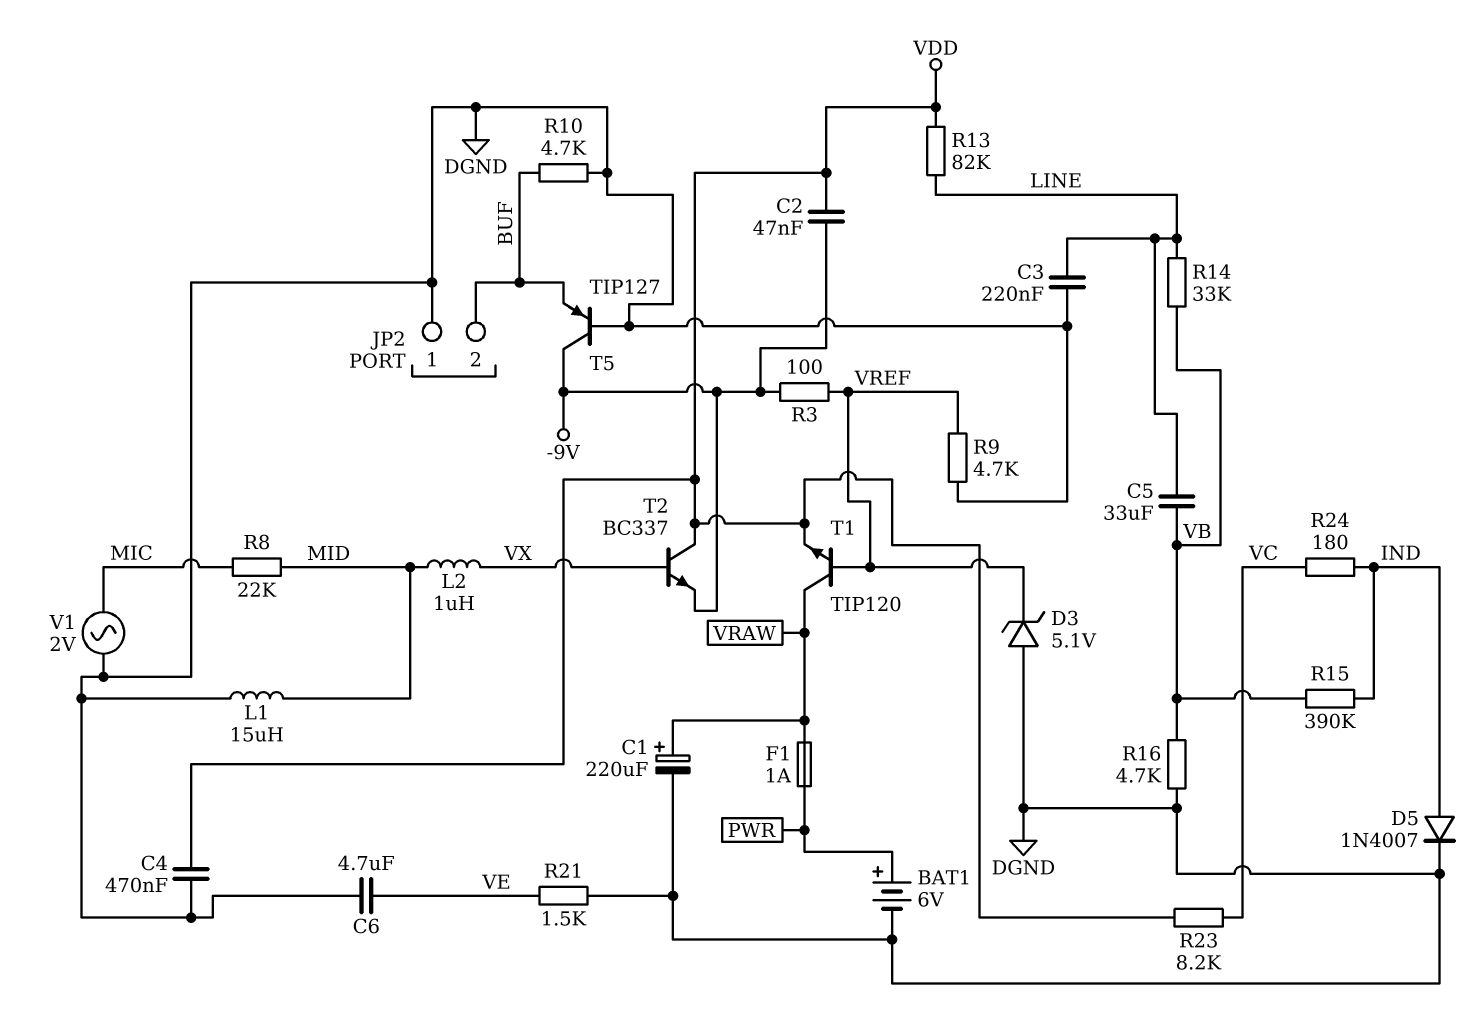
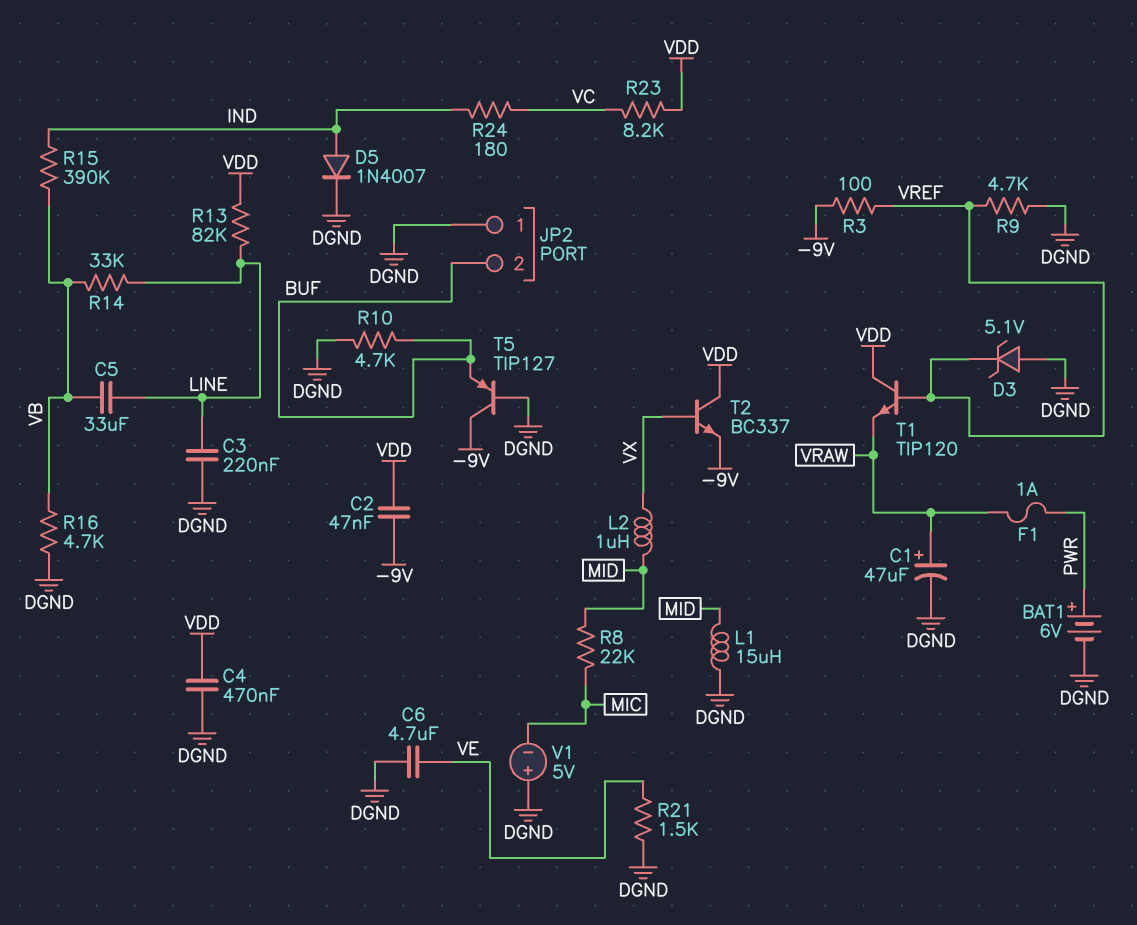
C1: 220uF (plus VRAW, minus DGND) -> 47uF (plus VRAW, minus DGND)
T1: NPN TIP120 (B VREF, C VRAW, E VDD) -> NPN TIP120 (B VREF, C VDD, E VRAW)
V1: AC 2V (DGND, MIC) -> 5V (plus DGND, minus MIC)

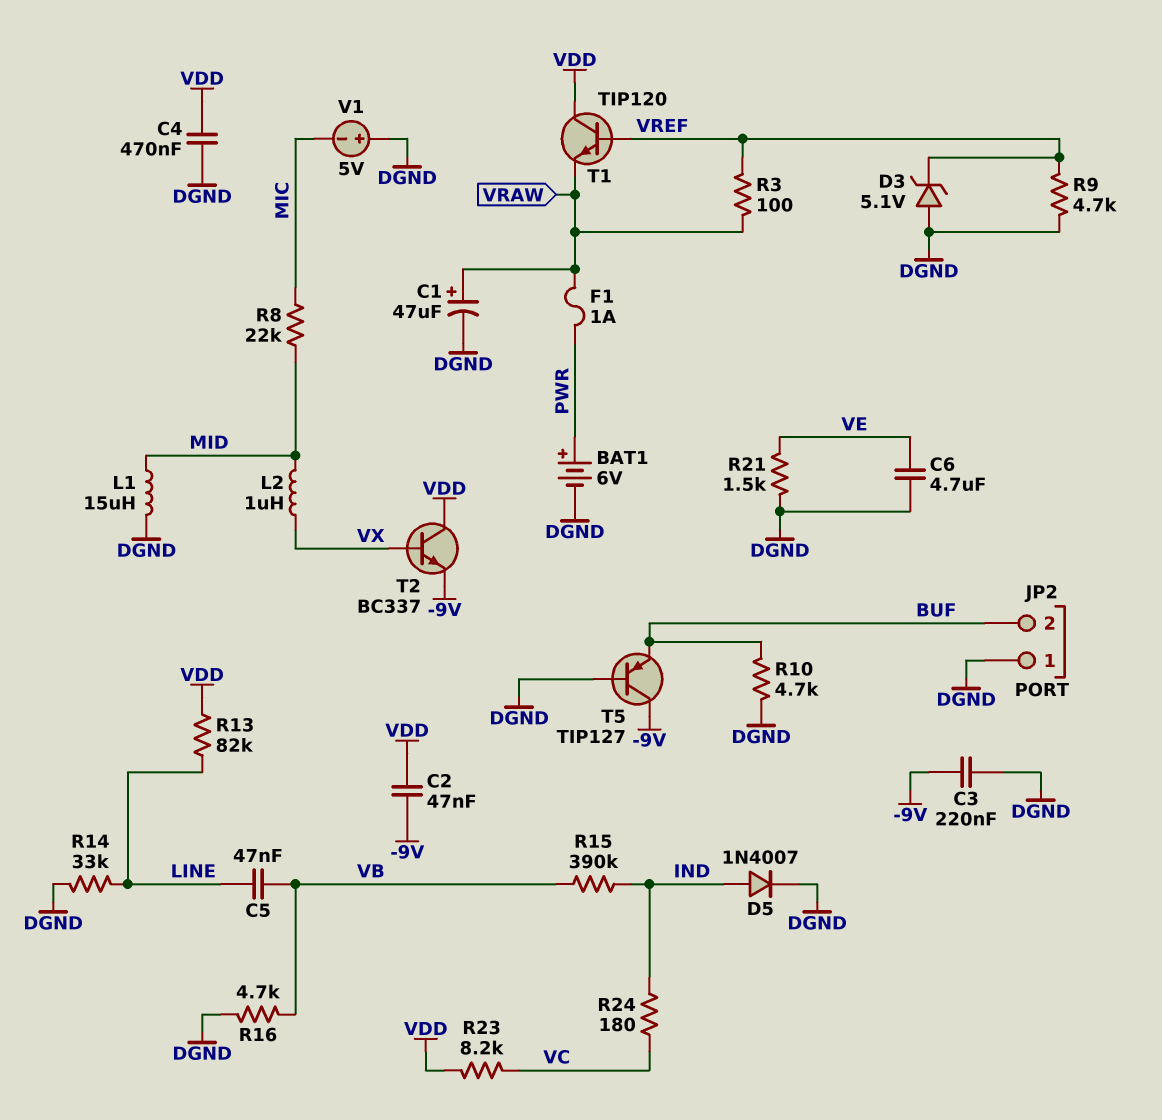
C3: 220nF (DGND, LINE) -> 220nF (-9V, DGND)
C5: 33uF (LINE, VB) -> 47nF (LINE, VB)
R3: 100 (-9V, VREF) -> 100 (VRAW, VREF)
R14: 33k (LINE, VB) -> 33k (DGND, LINE)

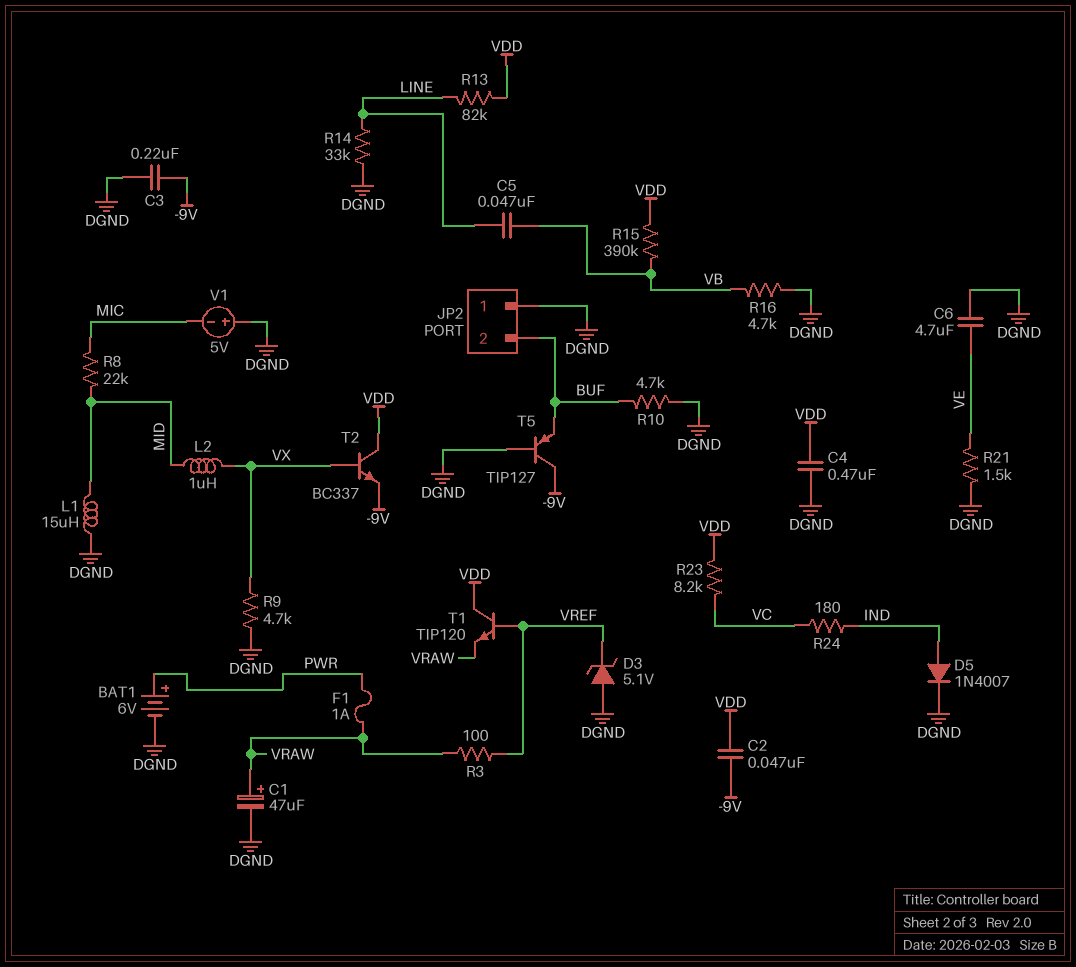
R9: 4.7k (DGND, VREF) -> 4.7k (DGND, VX)
R15: 390k (IND, VB) -> 390k (VB, VDD)

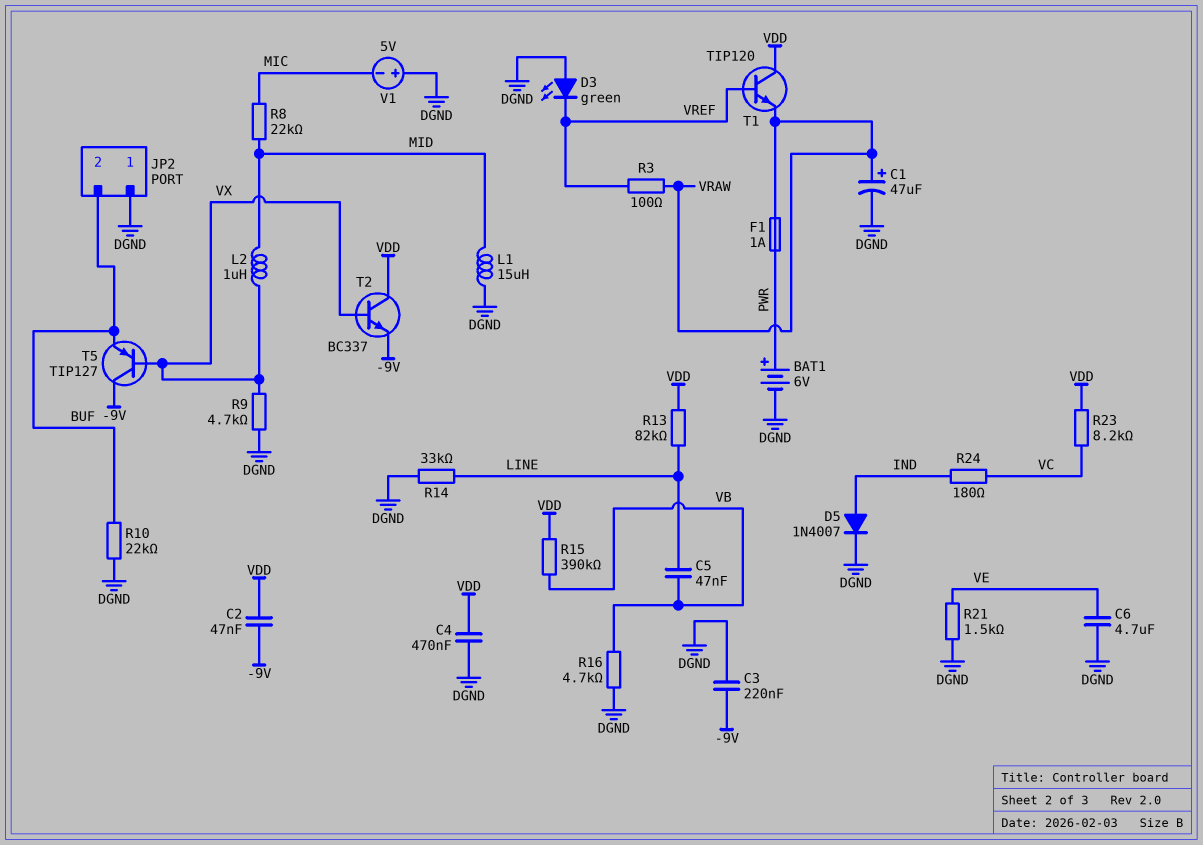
D3: zener 5.1V (A DGND, K VREF) -> LED green (A DGND, K VREF)
R10: 4.7k (BUF, DGND) -> 22k (BUF, DGND)
T5: PNP TIP127 (B DGND, C -9V, E BUF) -> PNP TIP127 (B VX, C -9V, E BUF)

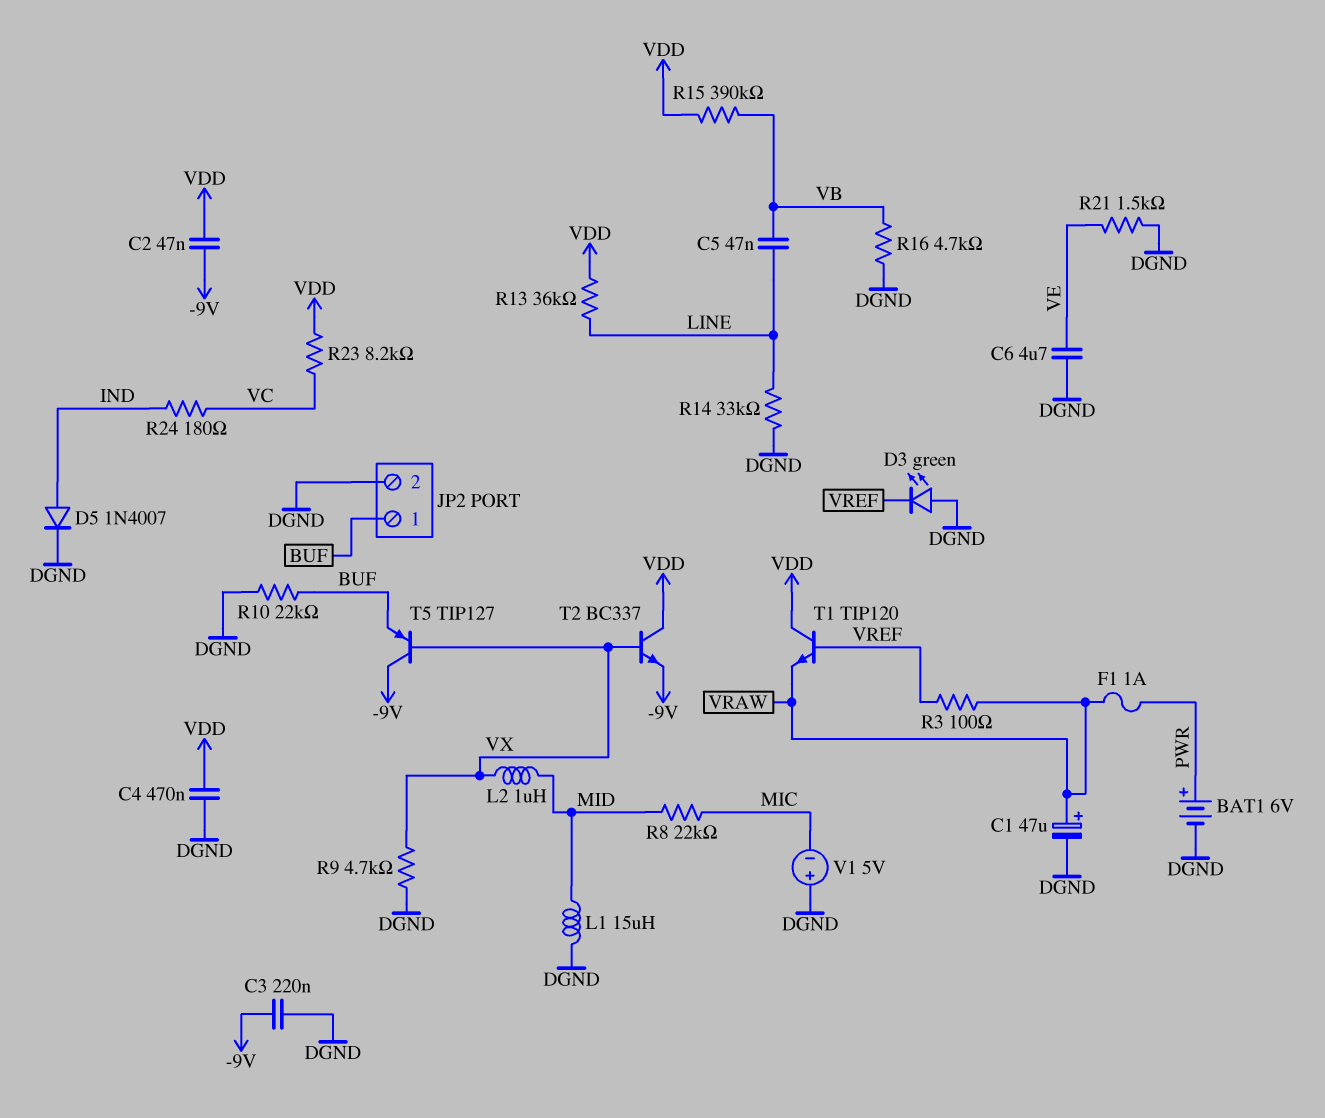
JP2 pin 1: DGND -> BUF
JP2 pin 2: BUF -> DGND
R13: 82k (LINE, VDD) -> 36k (LINE, VDD)

